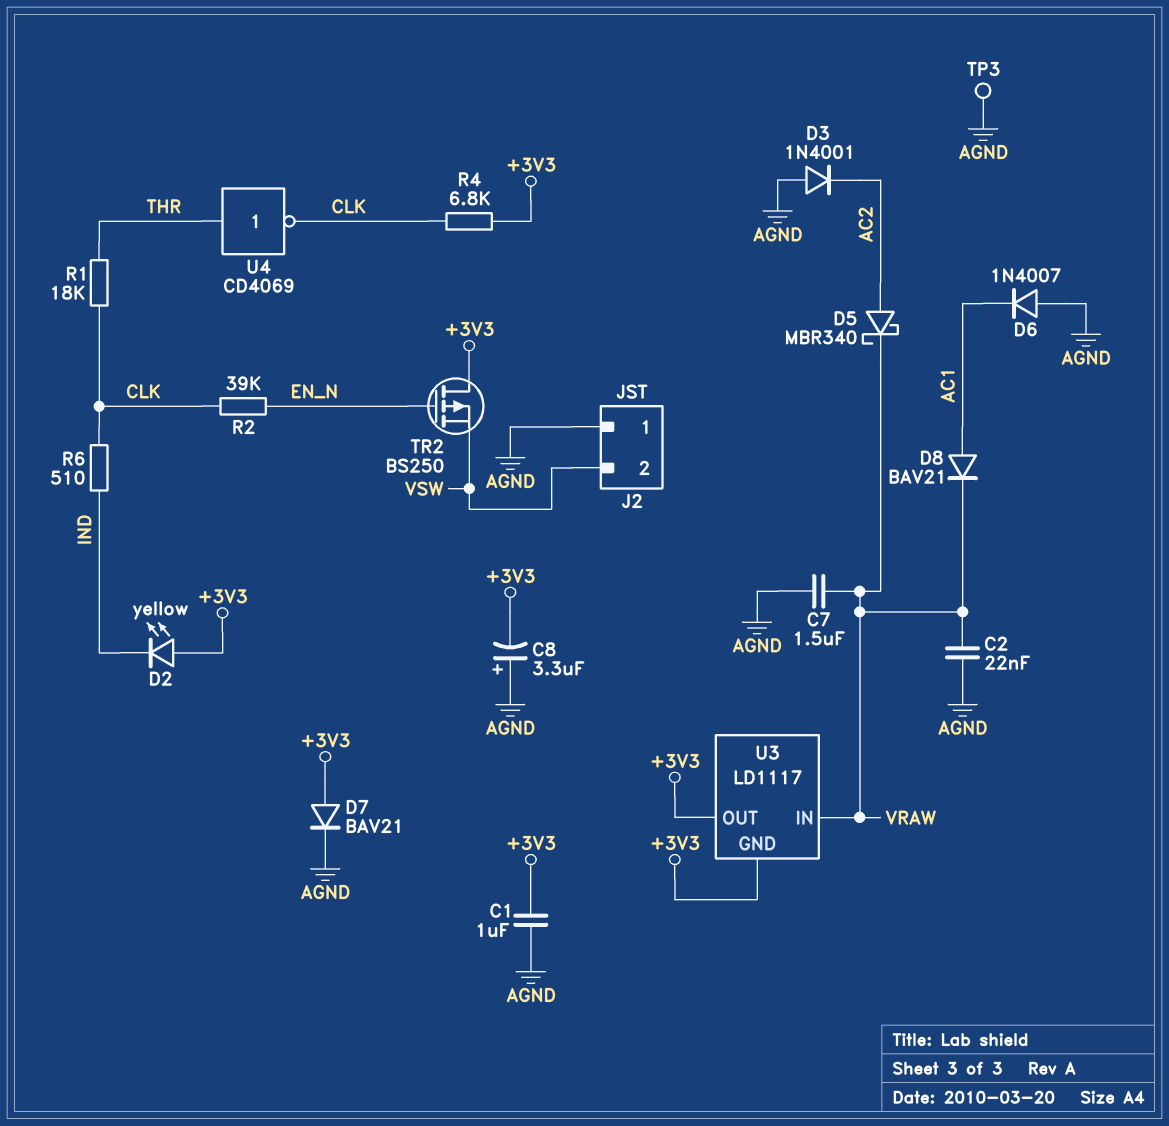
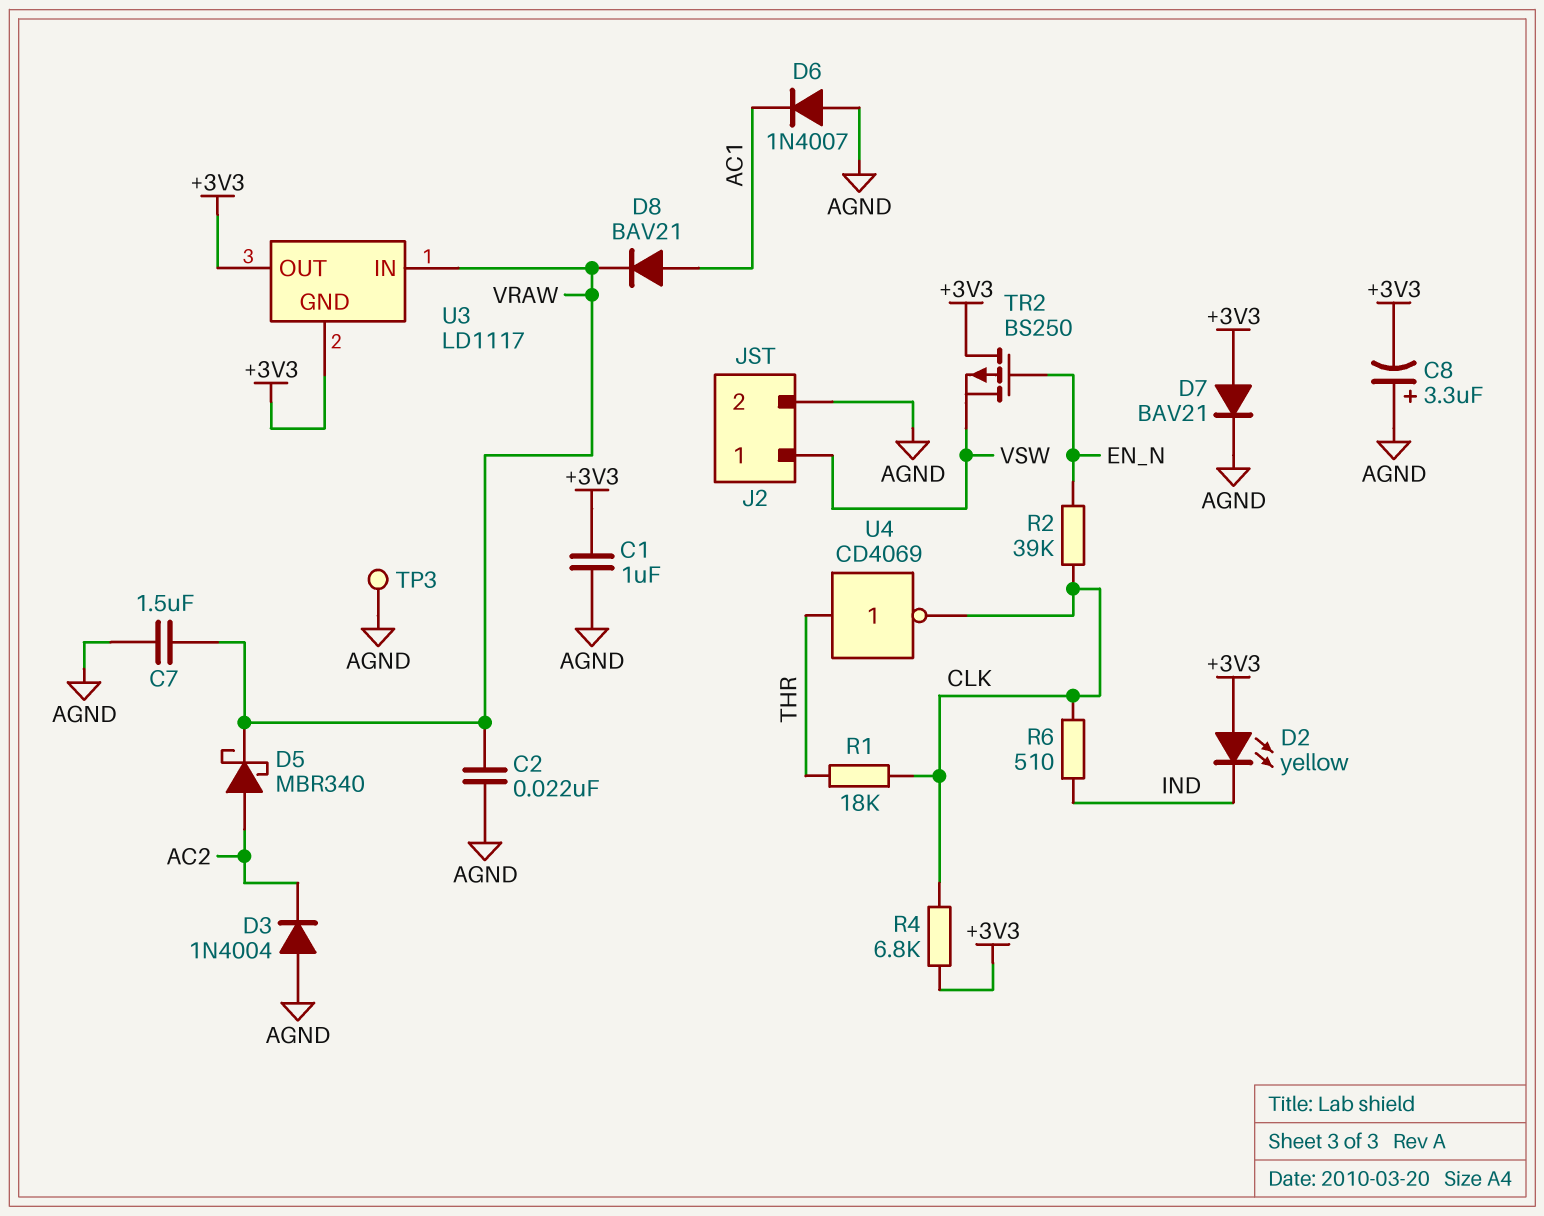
D3: diode 1N4001 (A AGND, K AC2) -> diode 1N4004 (A AGND, K AC2)
J2 pin 1: AGND -> VSW
J2 pin 2: VSW -> AGND

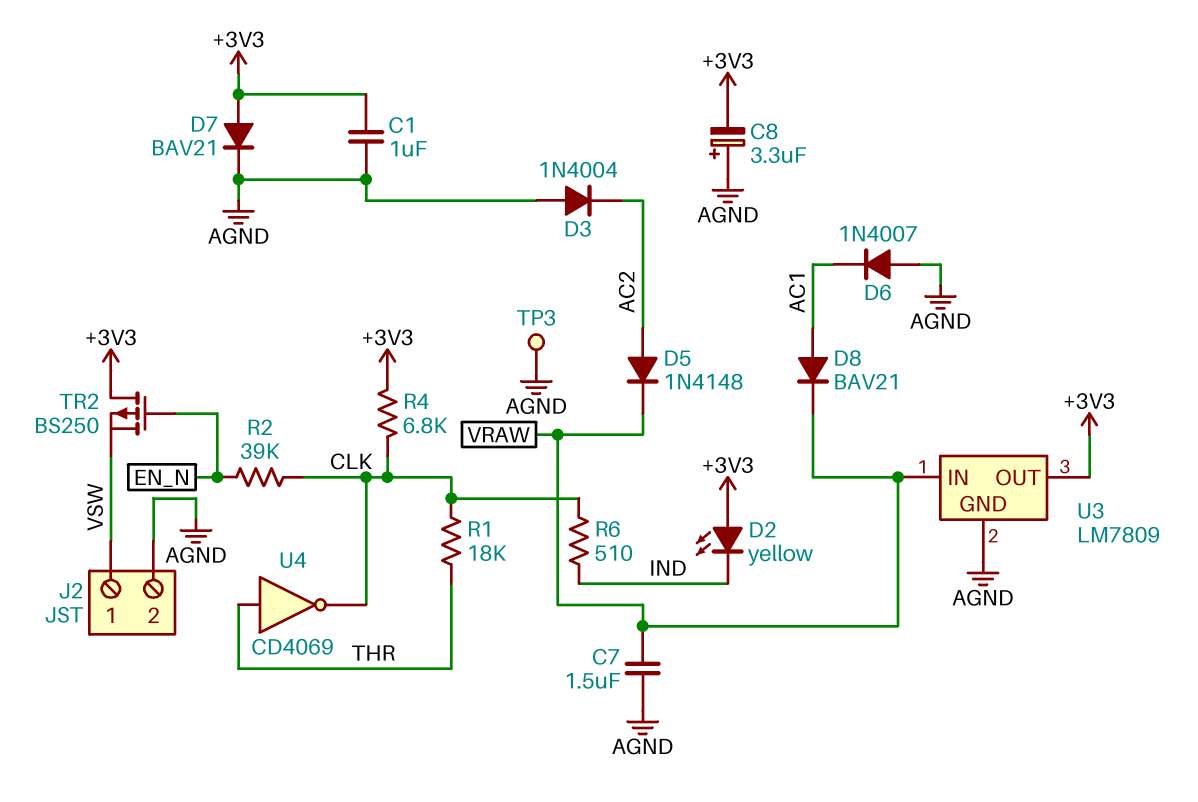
C2: 22nF (AGND, VRAW) -> none
D5: schottky MBR340 (A AC2, K VRAW) -> diode 1N4148 (A AC2, K VRAW)
U3: LD1117 -> LM7809
U3 pin GND: +3V3 -> AGND

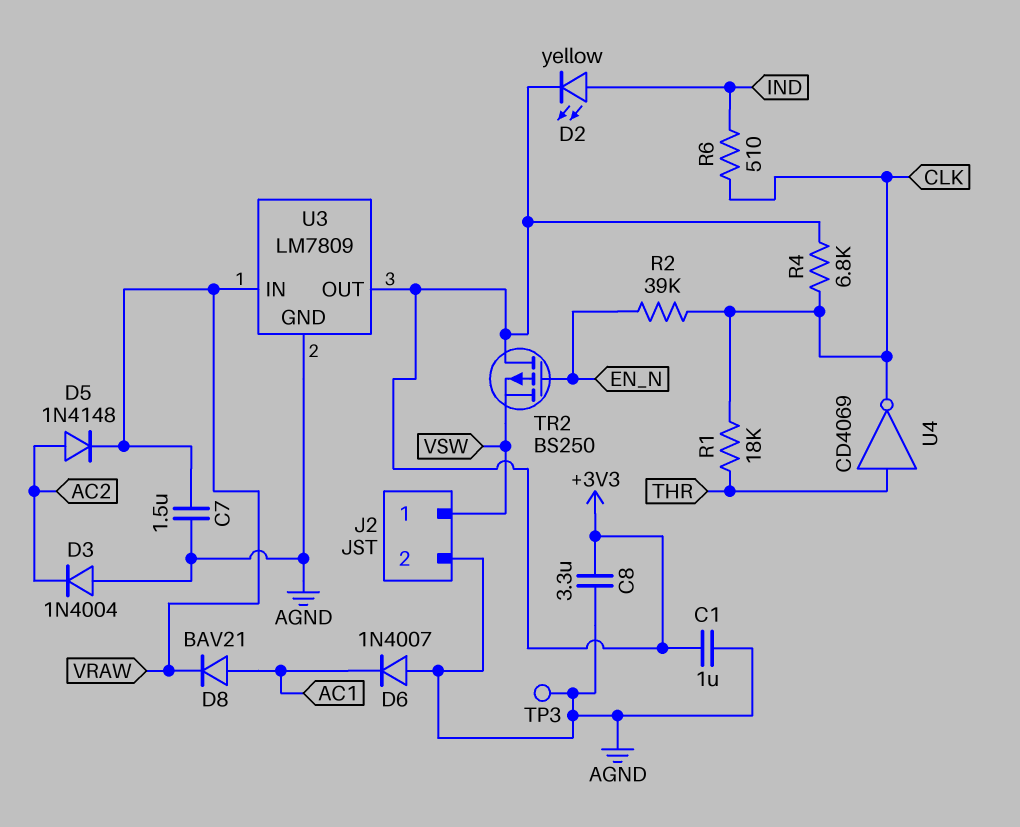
C8: 3.3uF (plus AGND, minus +3V3) -> 3.3uF (+3V3, AGND)
D2: LED yellow (A +3V3, K IND) -> LED yellow (A IND, K +3V3)
D7: diode BAV21 (A +3V3, K AGND) -> none

